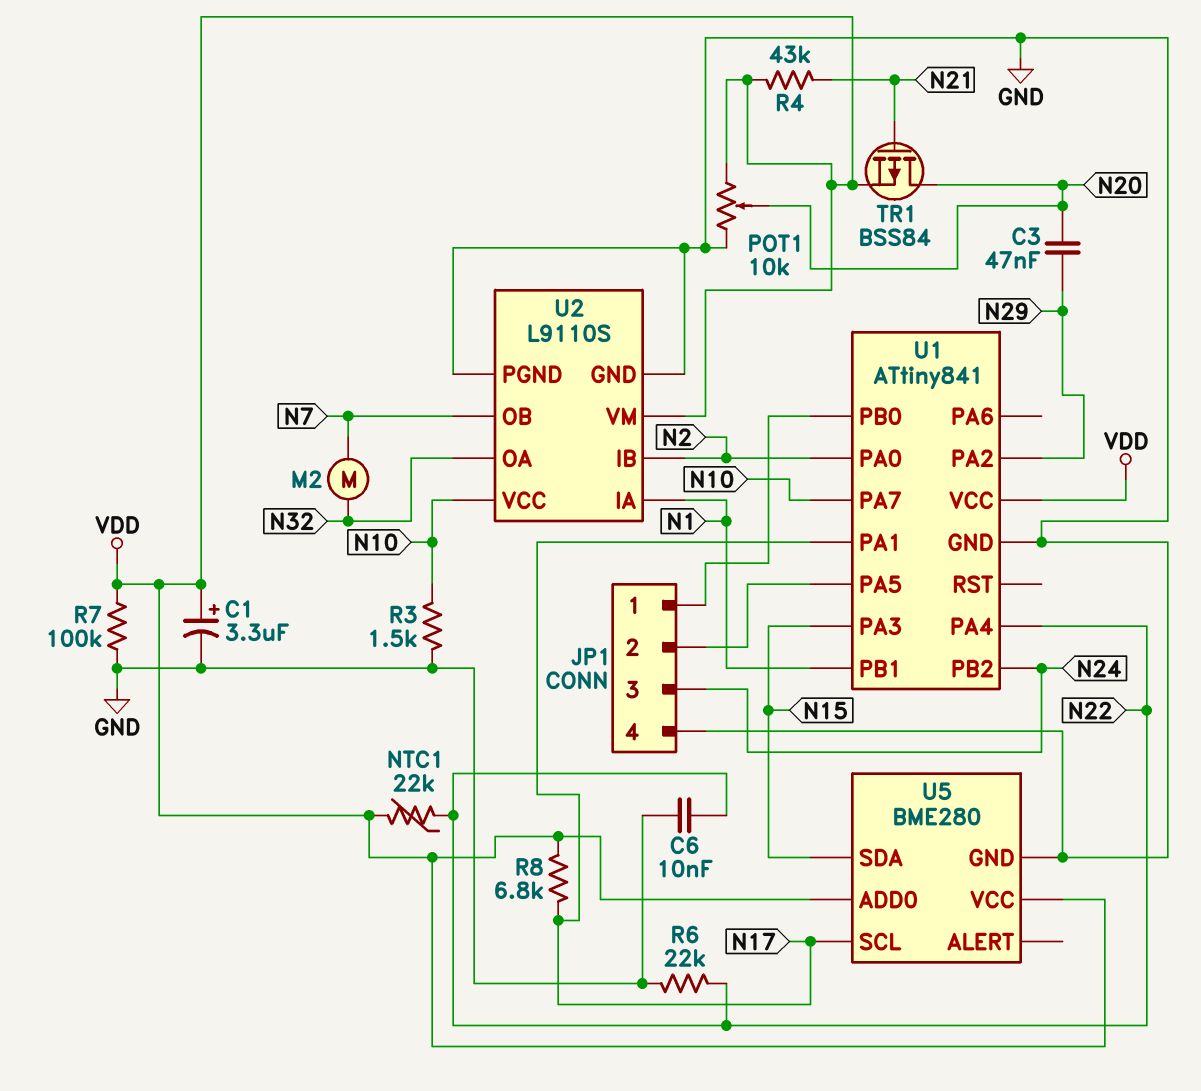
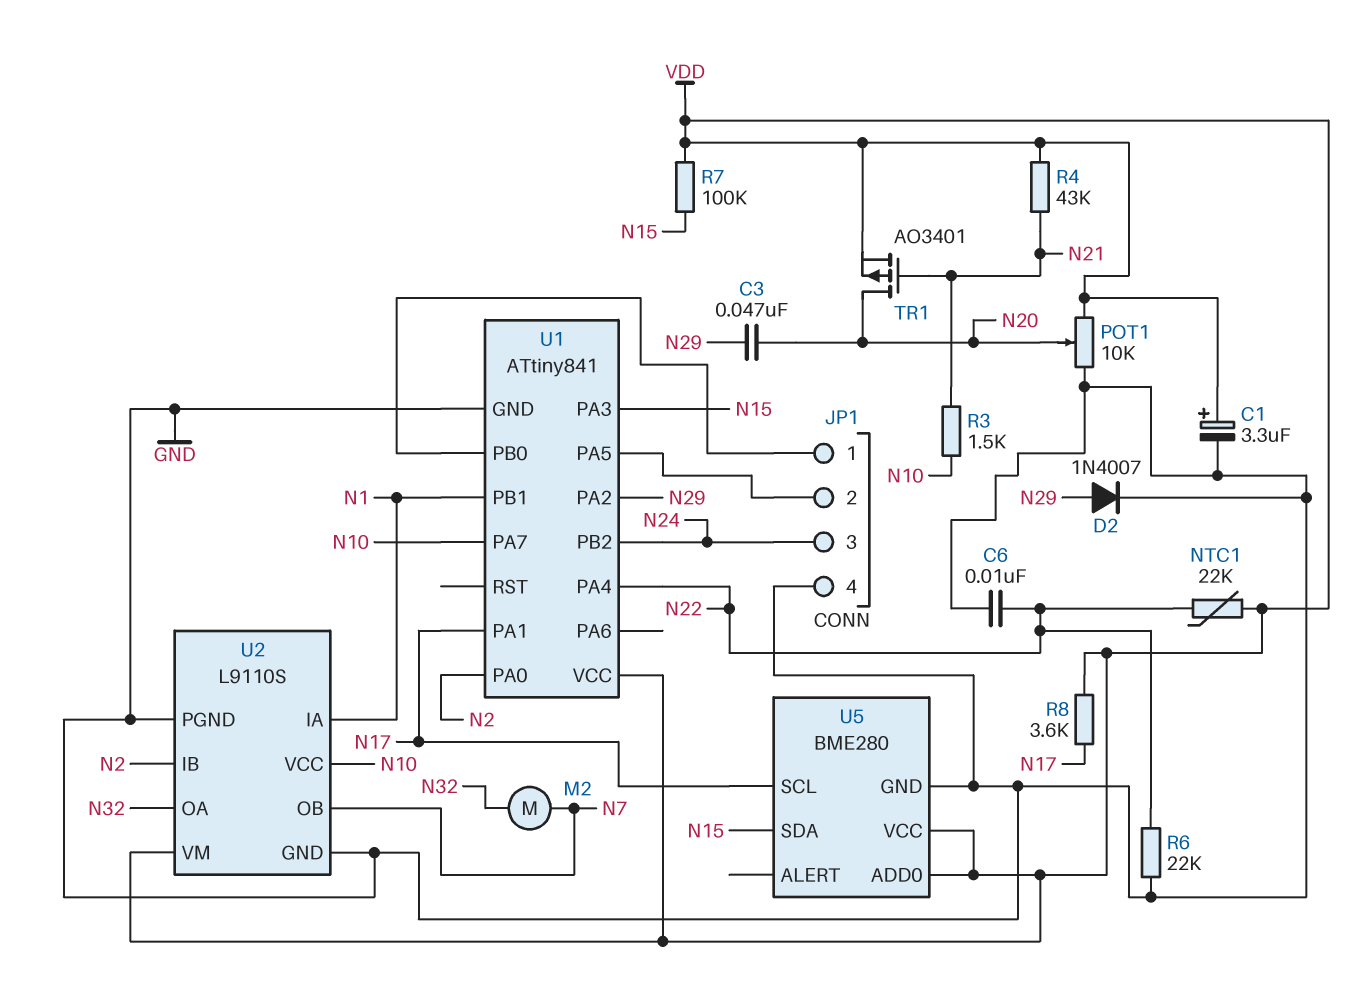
D2: none -> diode 1N4007 (A N29, K GND)
R3: 1.5k (GND, N10) -> 1.5k (N10, N21)
R7: 100k (GND, VDD) -> 100k (N15, VDD)
R8: 6.8k (N17, VDD) -> 3.6k (N17, VDD)
TR1: PMOS BSS84 (G N21, D N20, S VDD) -> PMOS AO3401 (G N21, D N20, S VDD)

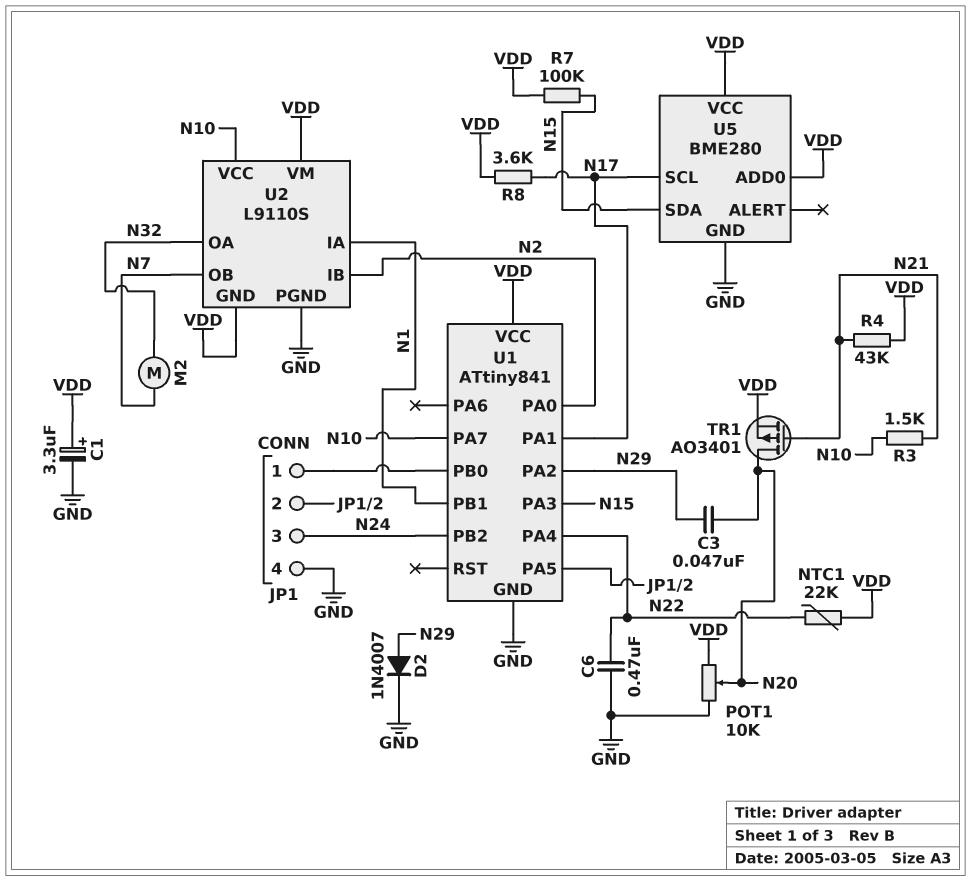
C6: 10nF (GND, N22) -> 470nF (GND, N22)
R6: 22k (GND, N22) -> none
U2 pin GND: GND -> VDD

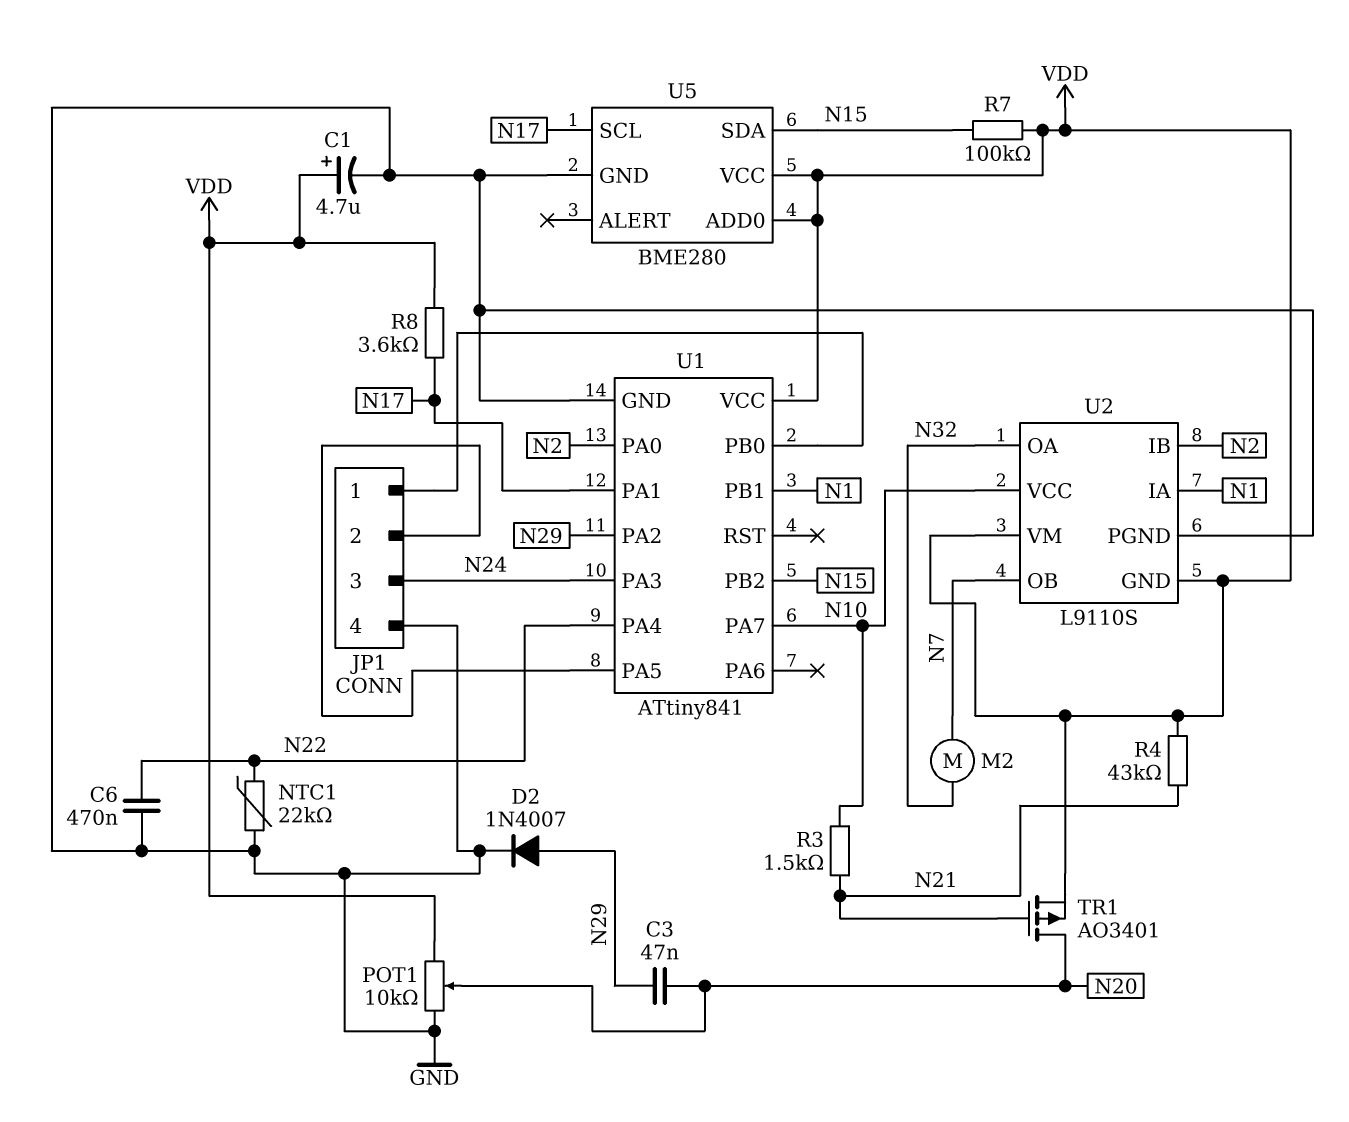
C1: 3.3uF (plus VDD, minus GND) -> 4.7uF (plus VDD, minus GND)
NTC1: 22k (N22, VDD) -> 22k (GND, N22)
U1 pin PA3: N15 -> N24
U1 pin PB2: N24 -> N15

